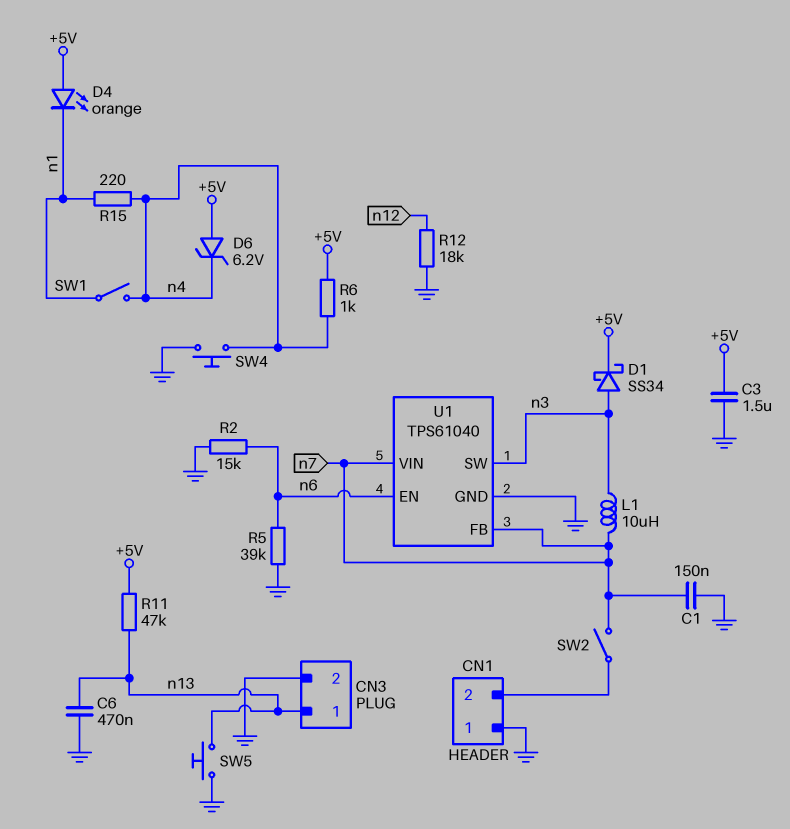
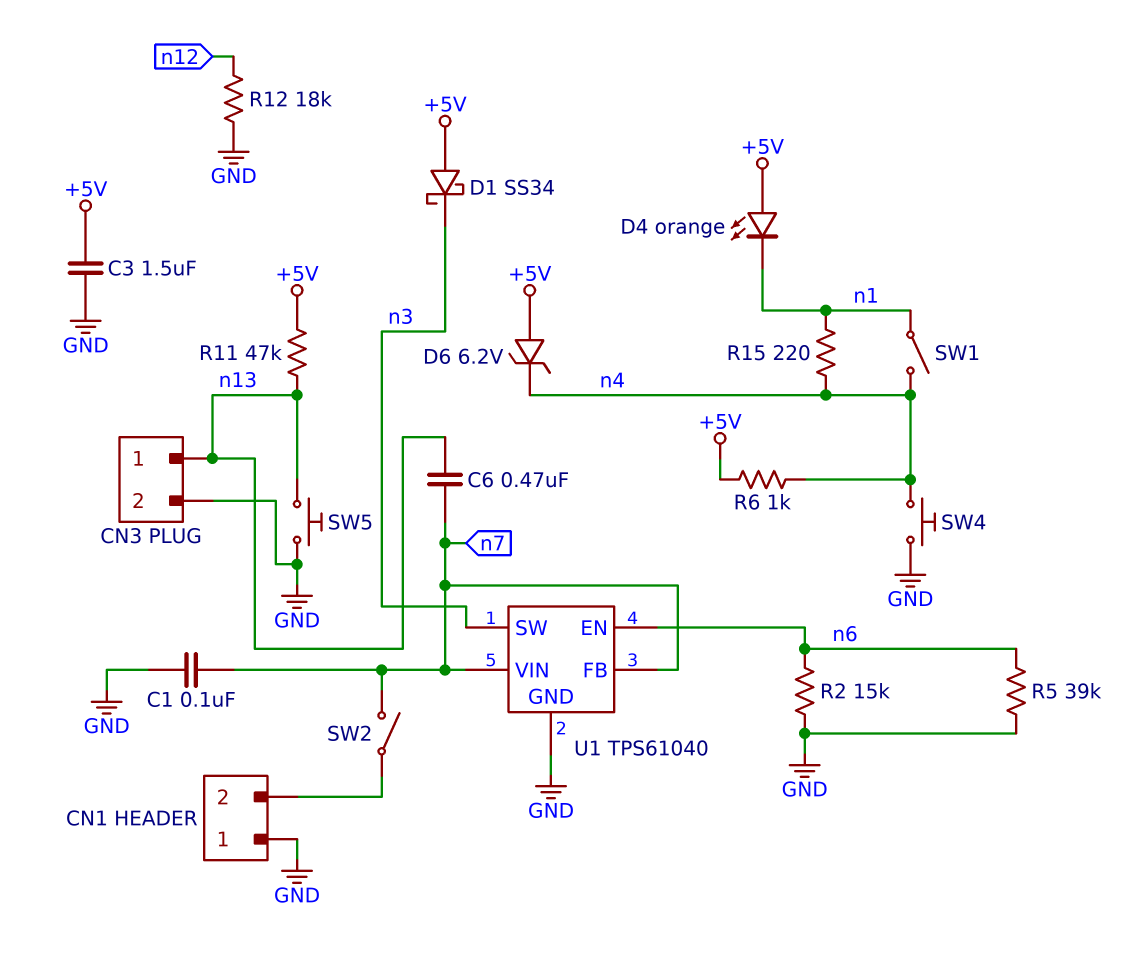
C1: 150nF (GND, n7) -> 100nF (GND, n7)
C6: 470nF (GND, n13) -> 470nF (n7, n13)
D1: schottky SS34 (A n3, K +5V) -> schottky SS34 (A +5V, K n3)
L1: 10uH (n3, n7) -> none

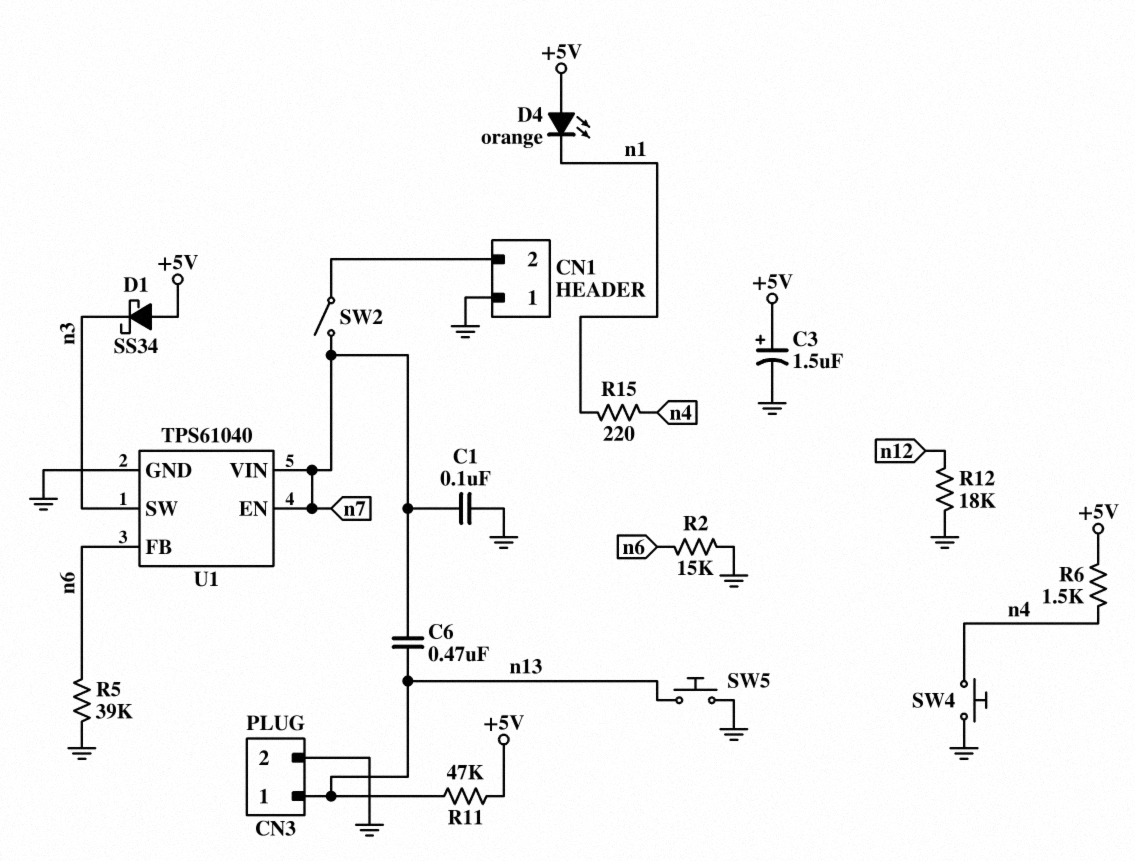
C3: 1.5uF (+5V, GND) -> 1.5uF (plus +5V, minus GND)
D6: zener 6.2V (A +5V, K n4) -> none
R6: 1k (+5V, n4) -> 1.5k (+5V, n4)
SW1: switch (n1, n4) -> none
U1 pin EN: n6 -> n7
U1 pin FB: n7 -> n6

